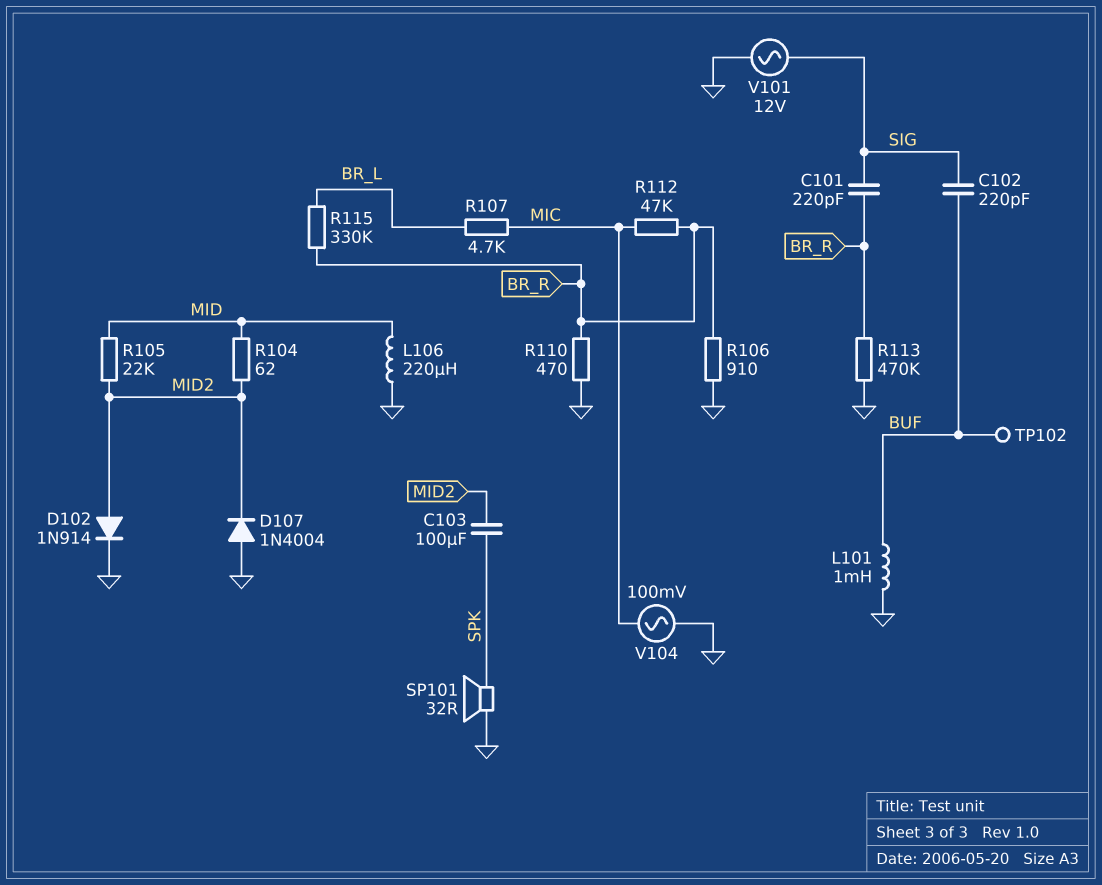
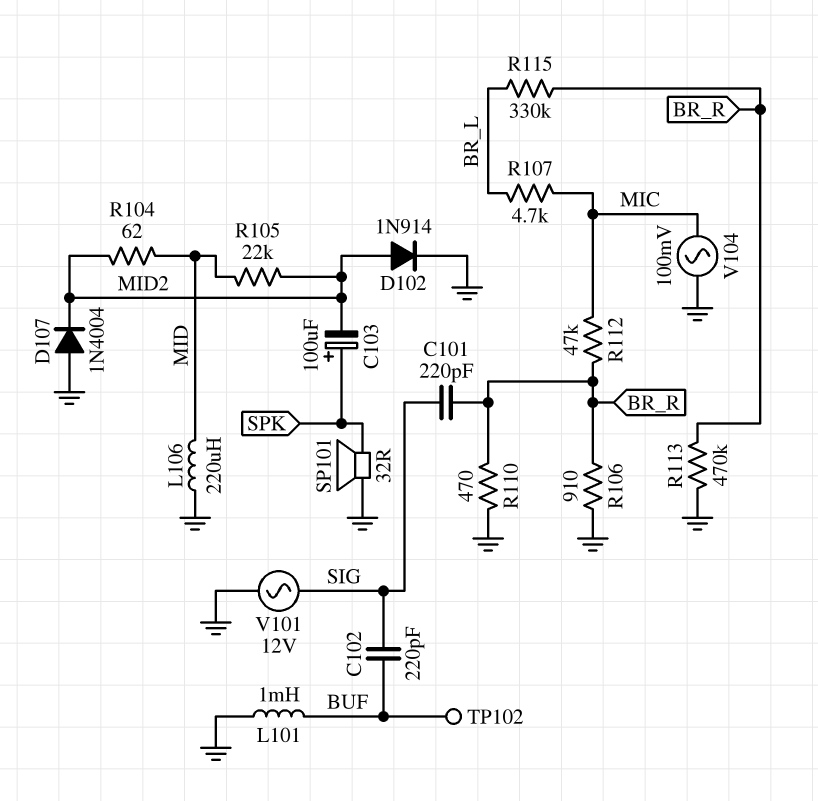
C103: 100uF (MID2, SPK) -> 100uF (plus SPK, minus MID2)

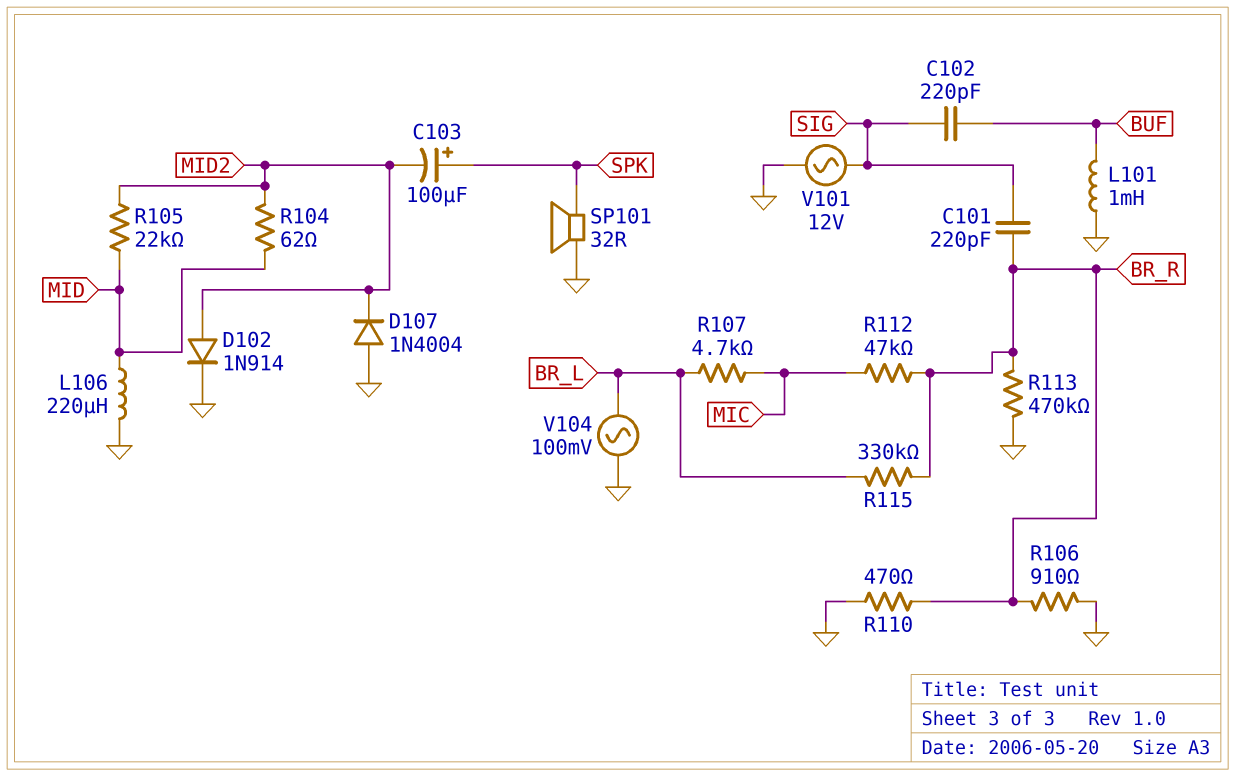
TP102: test point (BUF) -> none
V104: AC 100mV (GND, MIC) -> AC 100mV (BR_L, GND)

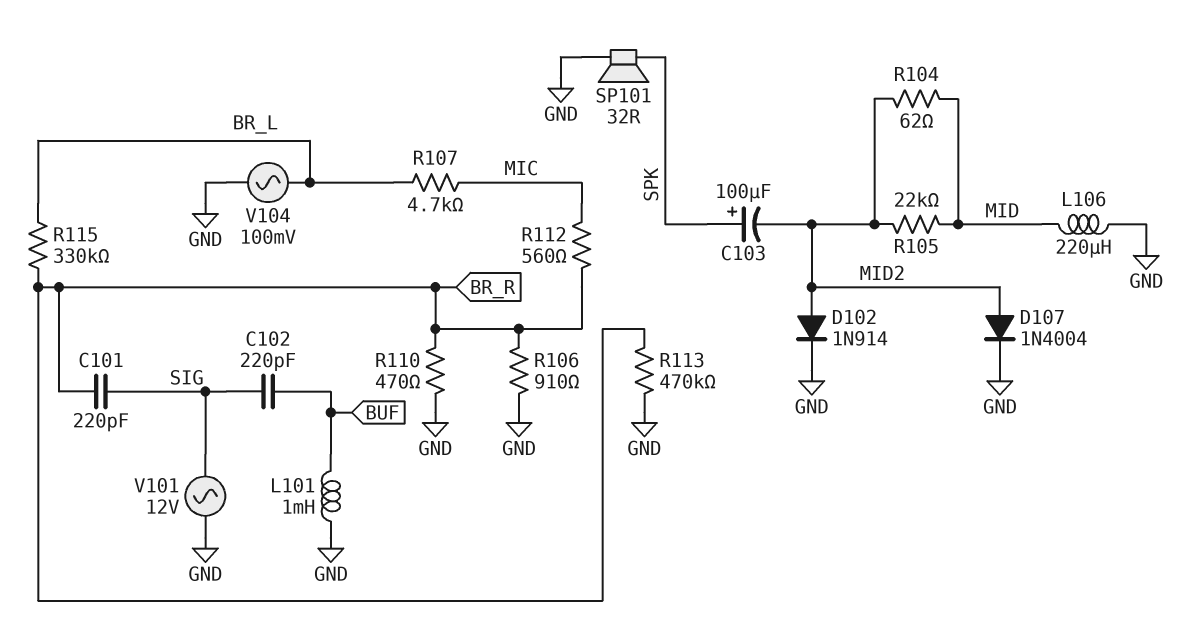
D107: diode 1N4004 (A GND, K MID2) -> diode 1N4004 (A MID2, K GND)
R112: 47k (BR_R, MIC) -> 560 (BR_R, MIC)

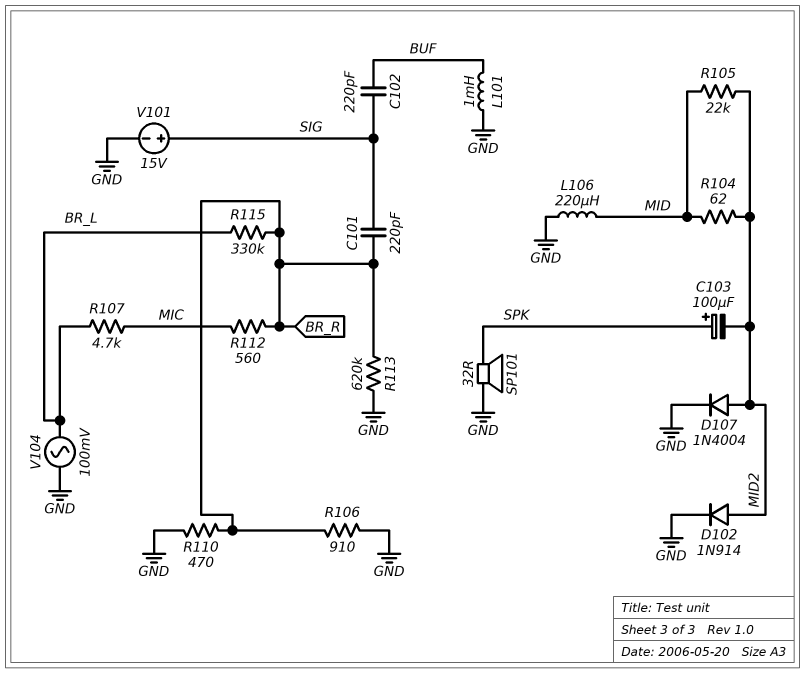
R113: 470k (BR_R, GND) -> 620k (BR_R, GND)
V101: AC 12V (GND, SIG) -> 15V (plus SIG, minus GND)

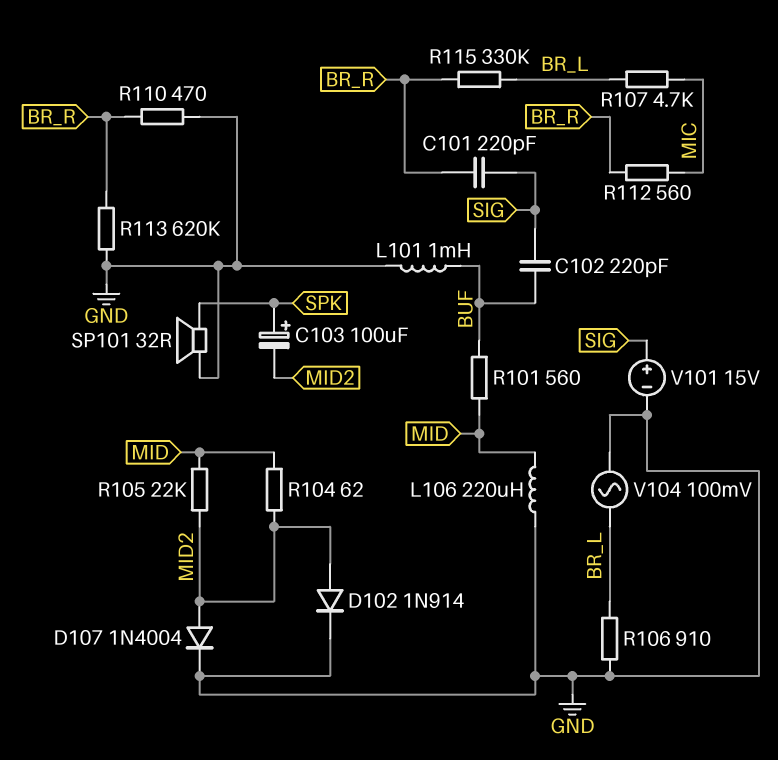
R101: none -> 560 (BUF, MID)
R106: 910 (BR_R, GND) -> 910 (BR_L, GND)

